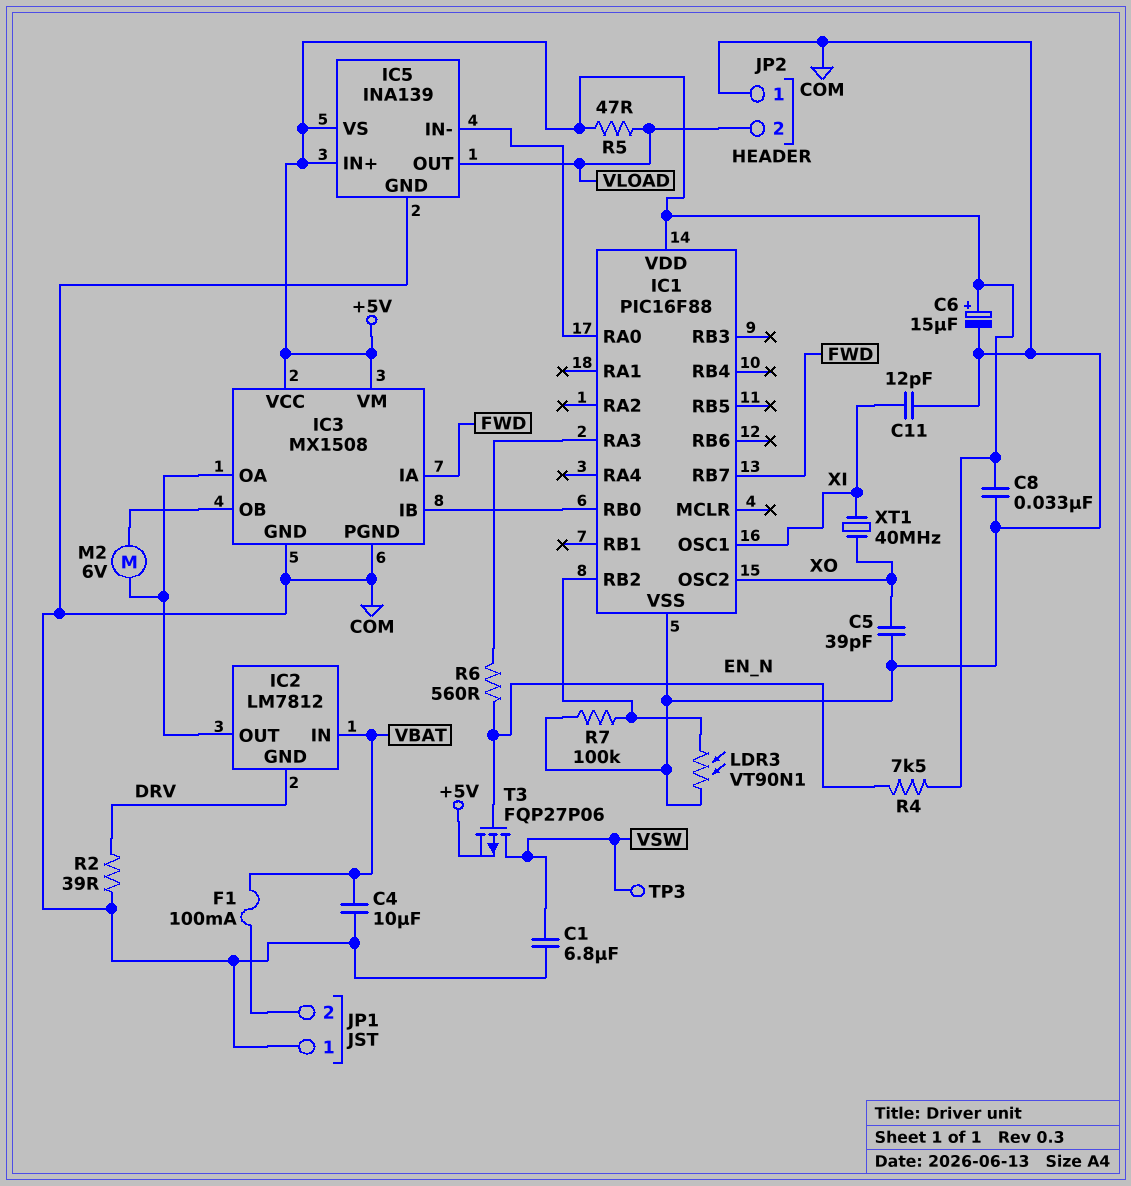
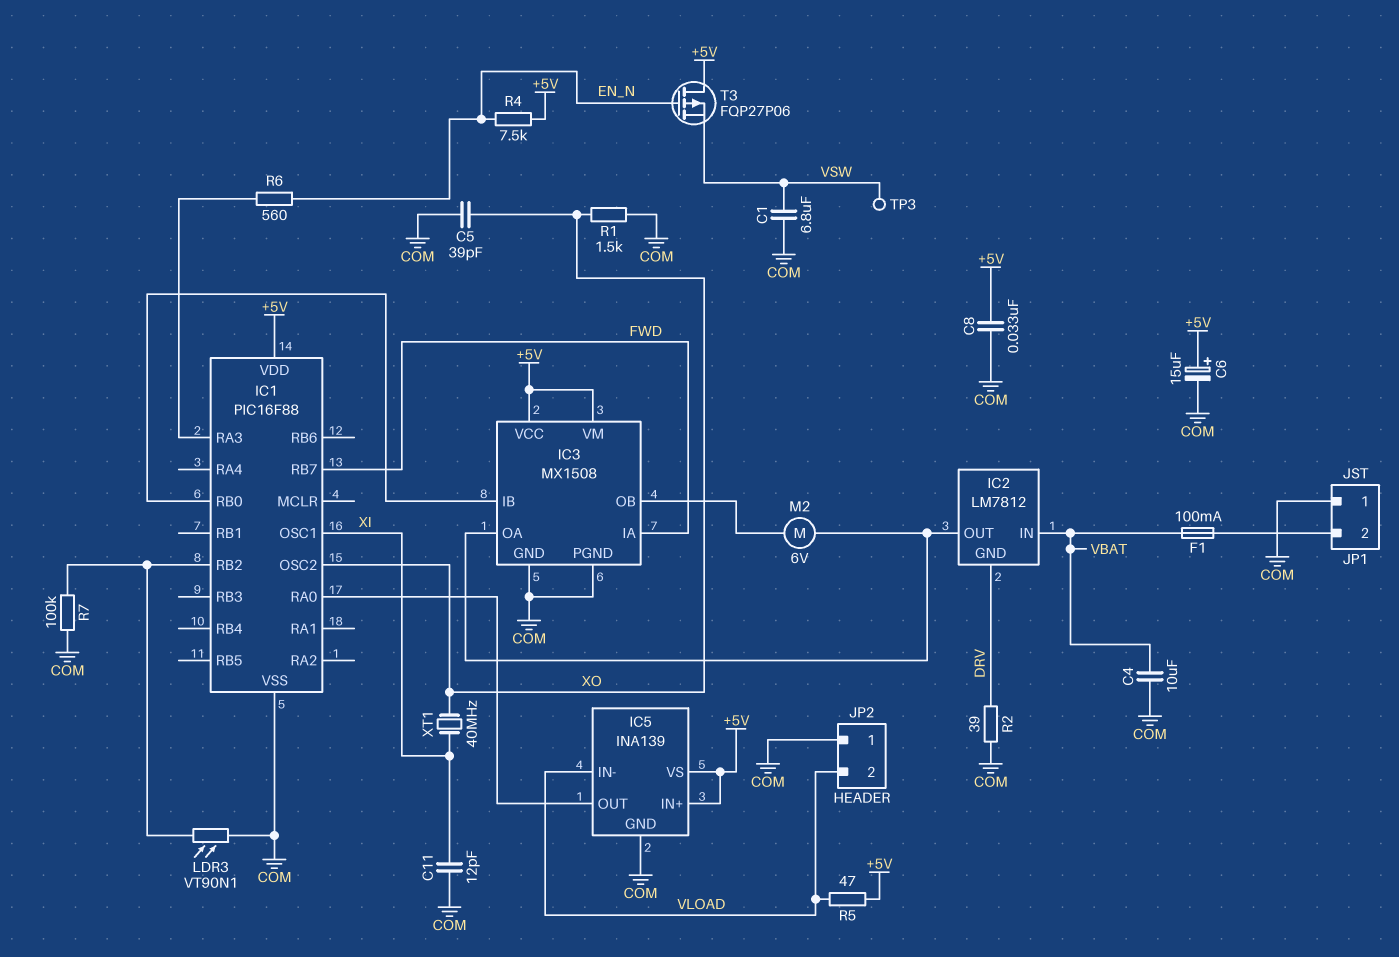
IC5 pin IN-: IC1/RA0 -> VLOAD
IC5 pin OUT: VLOAD -> IC1/RA0
R1: none -> 1.5k (COM, XO)
T3: PMOS FQP27P06 (G EN_N, D VSW, S +5V) -> PMOS FQP27P06 (G EN_N, D +5V, S VSW)

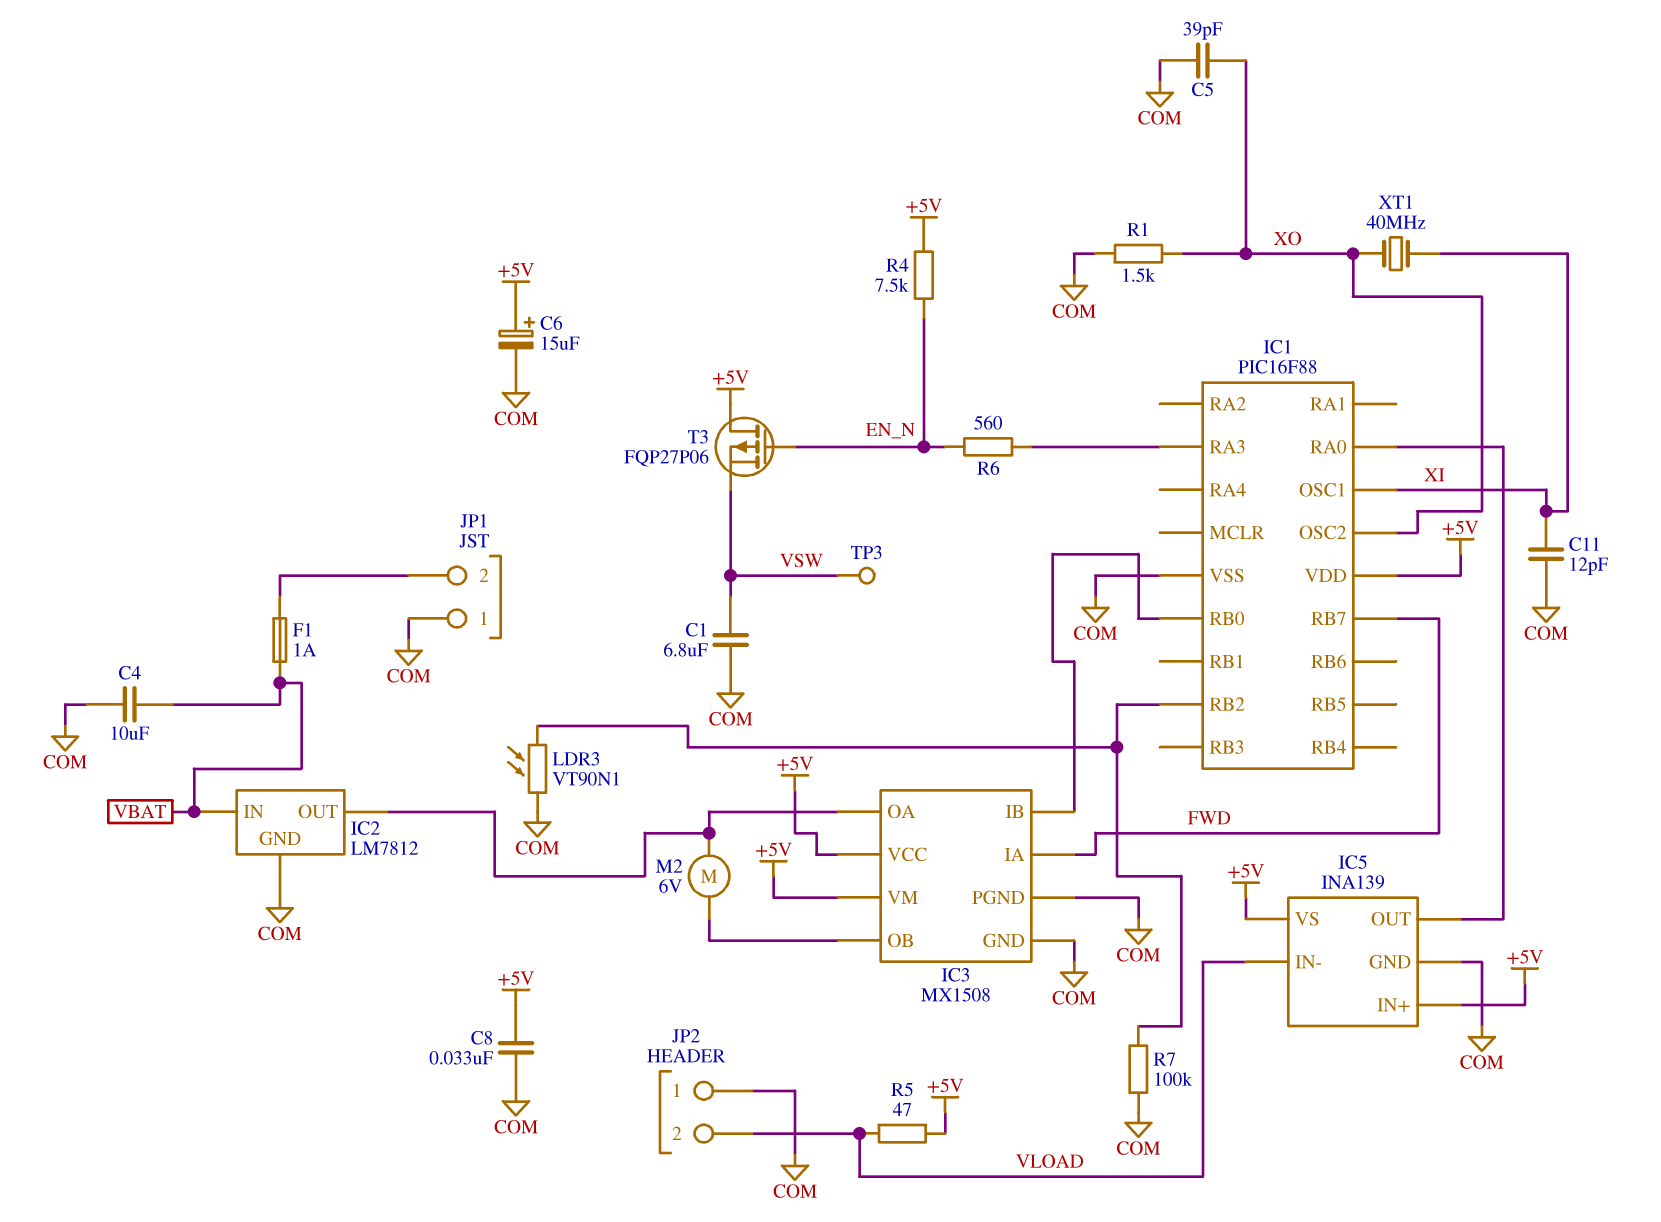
F1: 100mA (JP1/2, VBAT) -> 1A (JP1/2, VBAT)
IC2 pin GND: DRV -> COM
R2: 39 (COM, DRV) -> none

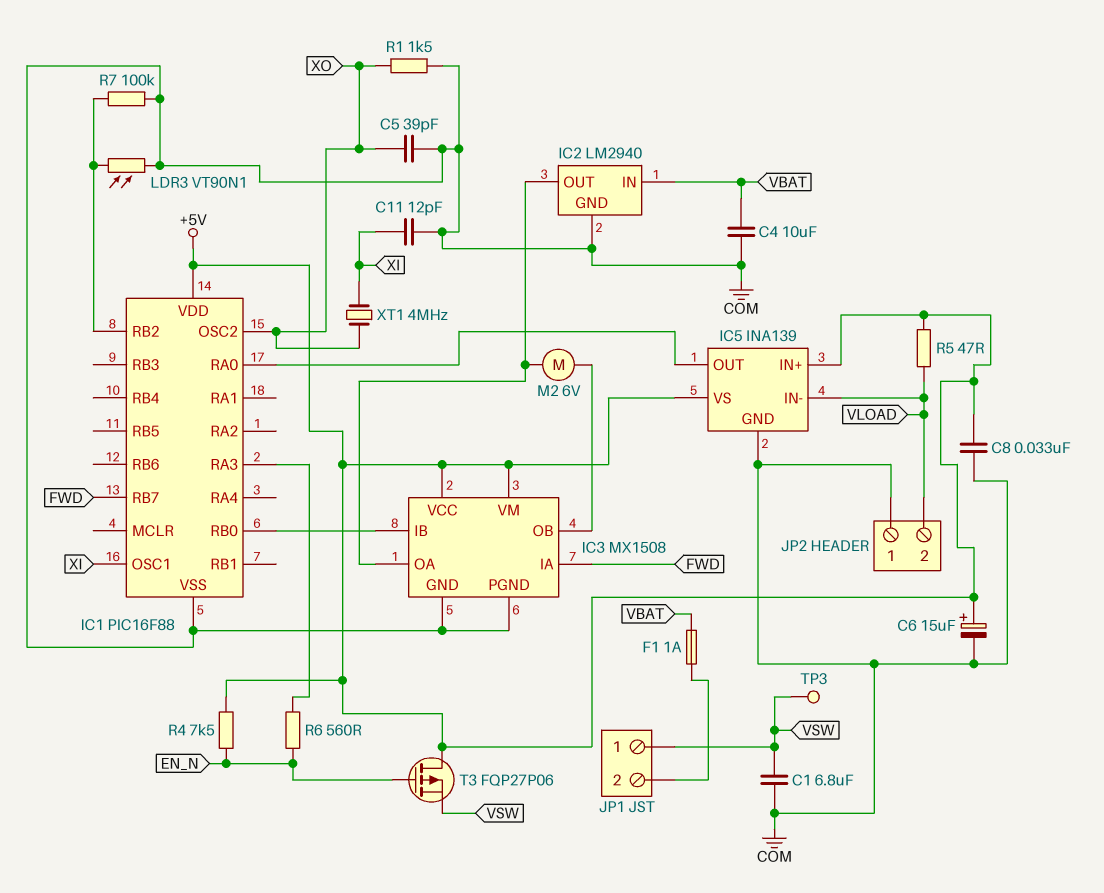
IC2: LM7812 -> LM2940
JP1 pin 1: COM -> VSW
XT1: 40MHz (XI, XO) -> 4MHz (XI, XO)

